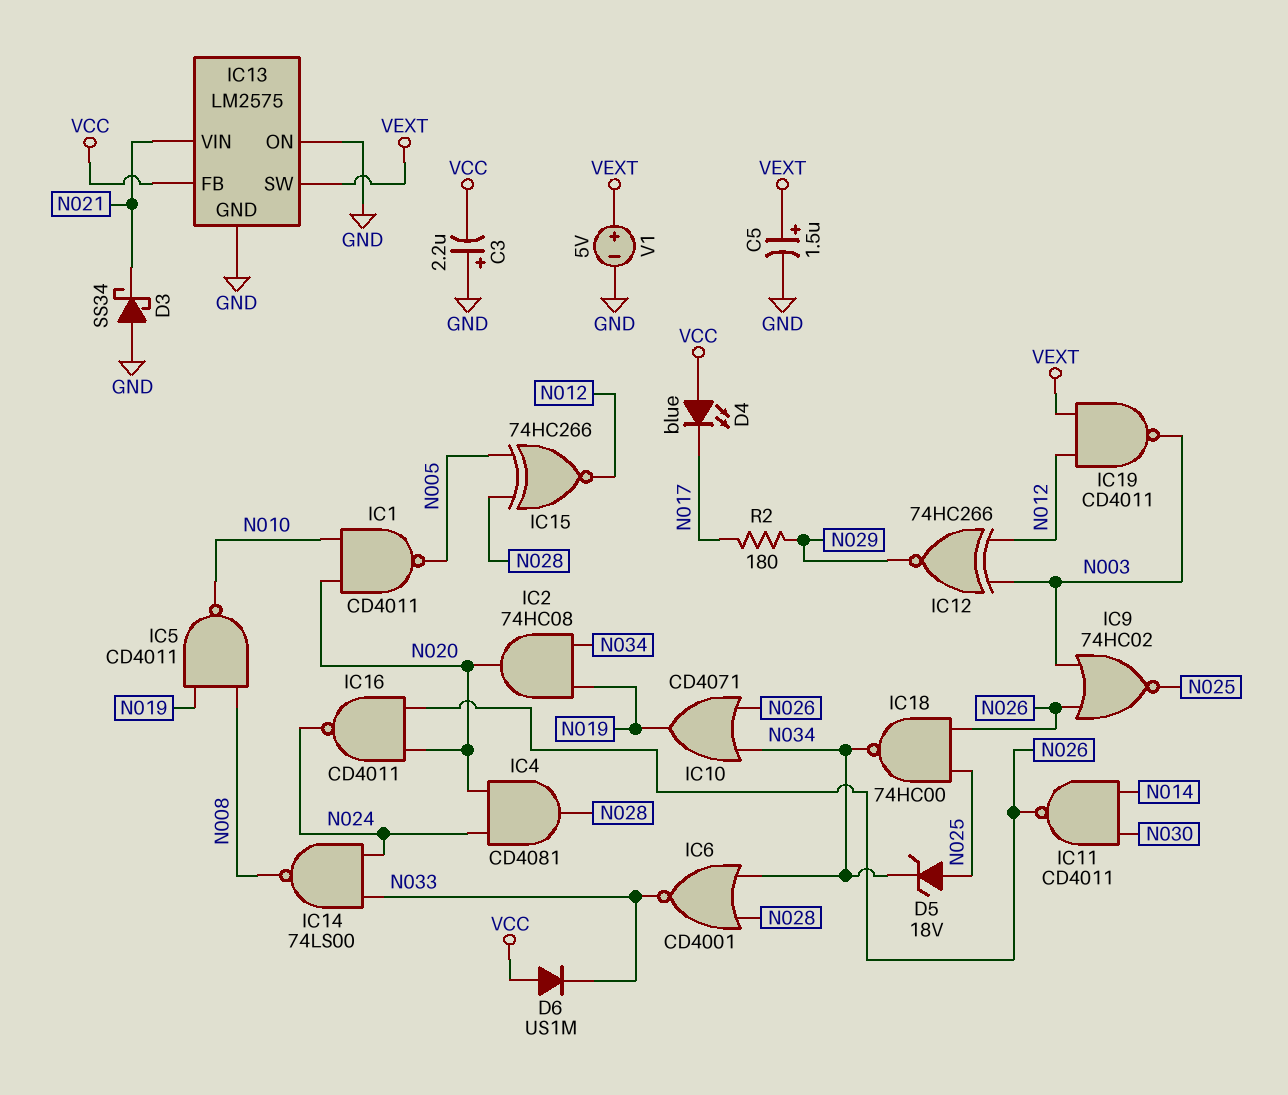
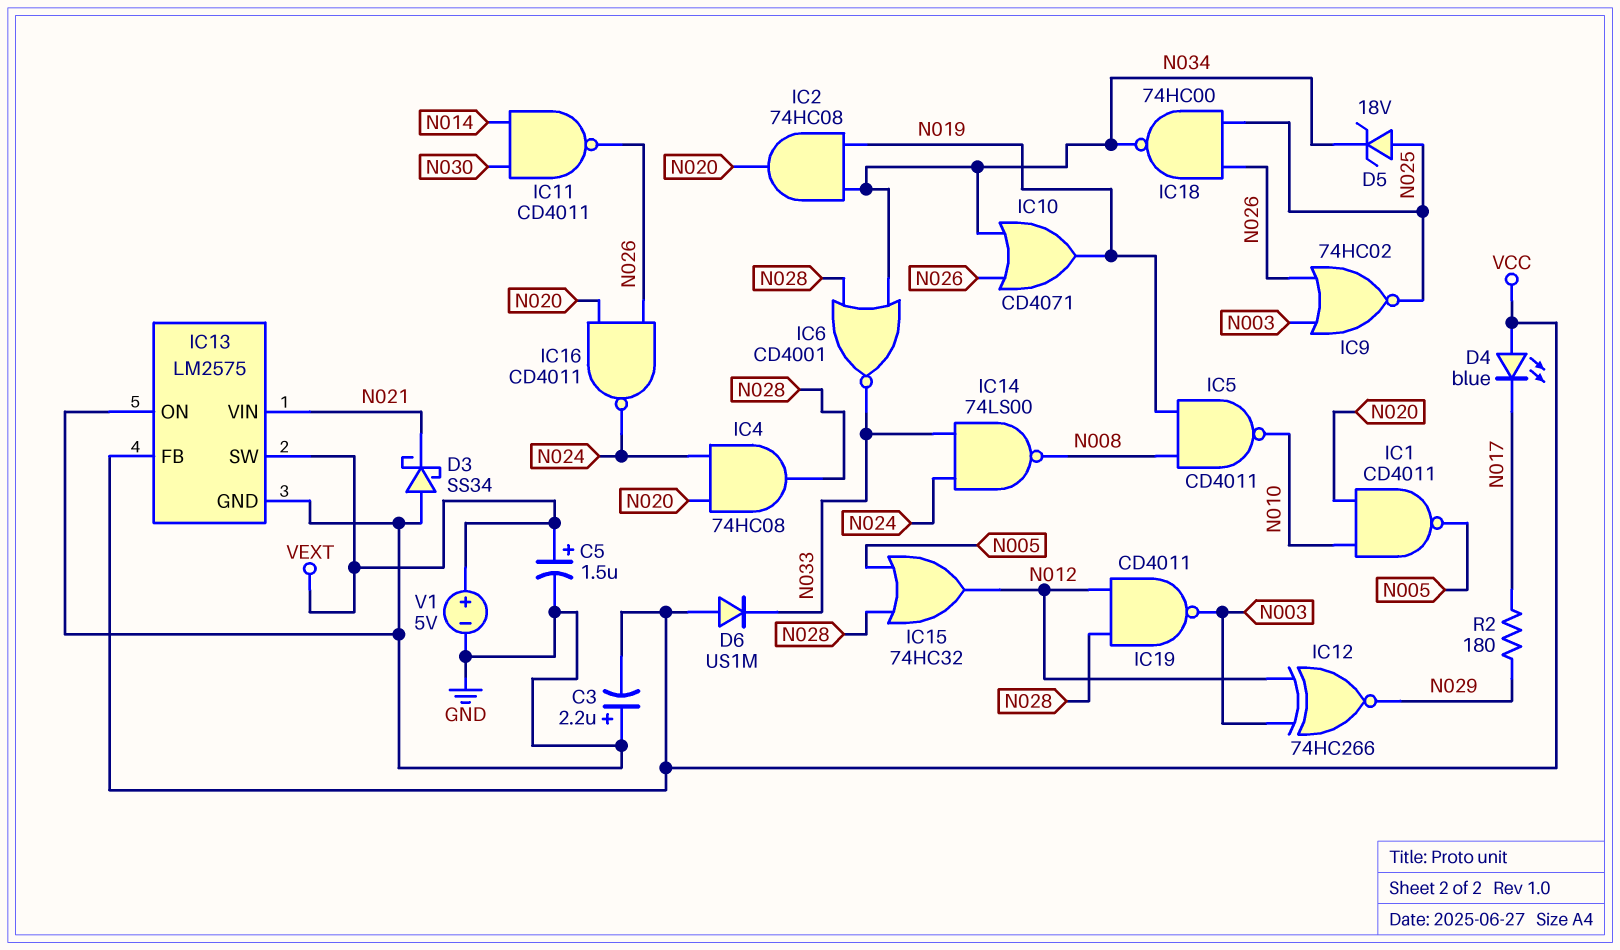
IC4: AND CD4081 (in N020, in N024, out N028) -> AND 74HC08 (in N020, in N024, out N028)
IC15: XNOR 74HC266 (in N005, in N028, out N012) -> OR 74HC32 (in N005, in N028, out N012)
IC19: NAND CD4011 (in N012, in VEXT, out N003) -> NAND CD4011 (in N012, in N028, out N003)

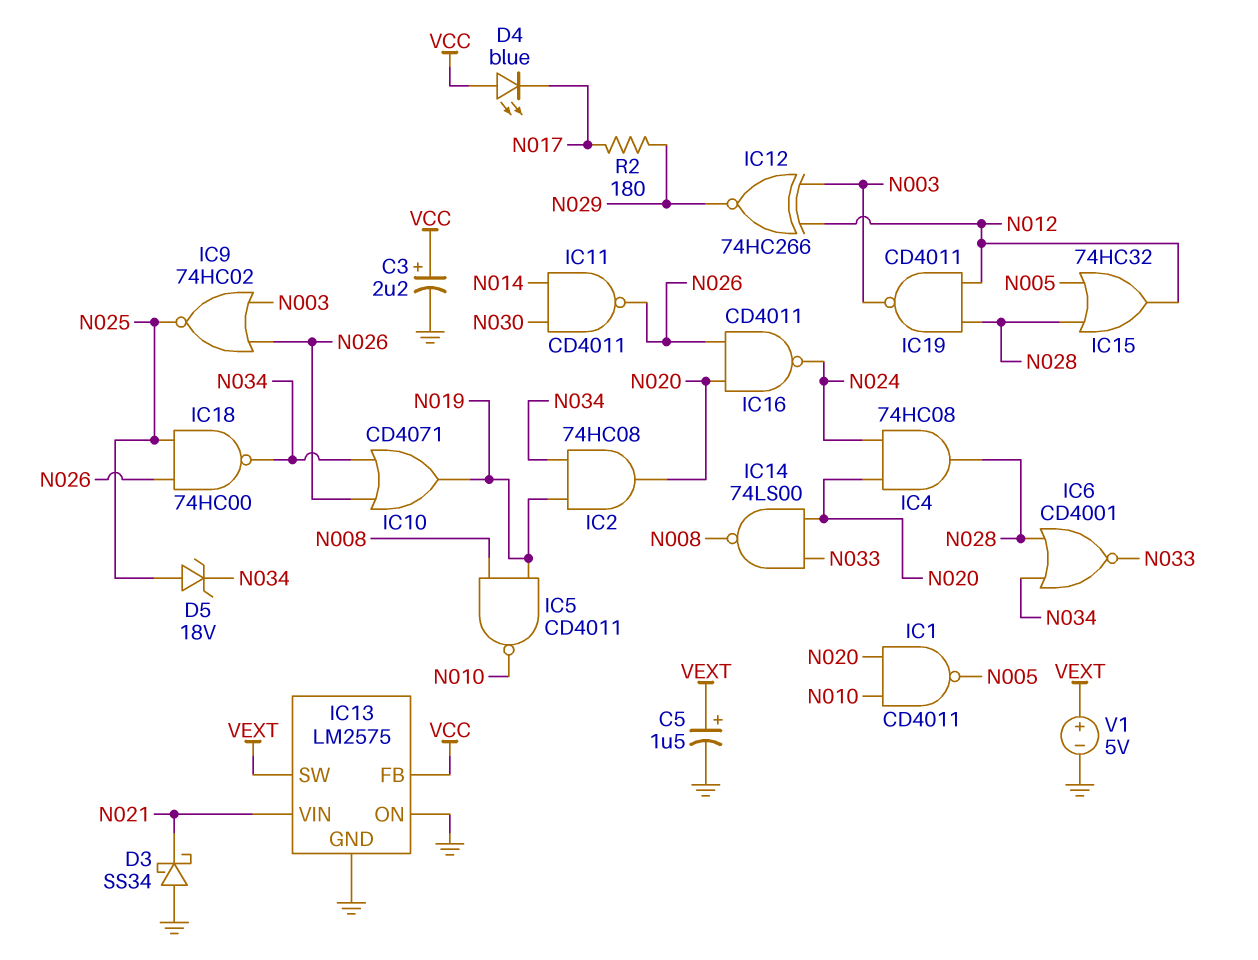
C3: 2.2uF (plus GND, minus VCC) -> 2.2uF (plus VCC, minus GND)
D6: diode US1M (A VCC, K N033) -> none
IC14: NAND 74LS00 (in N024, in N033, out N008) -> NAND 74LS00 (in N020, in N033, out N008)

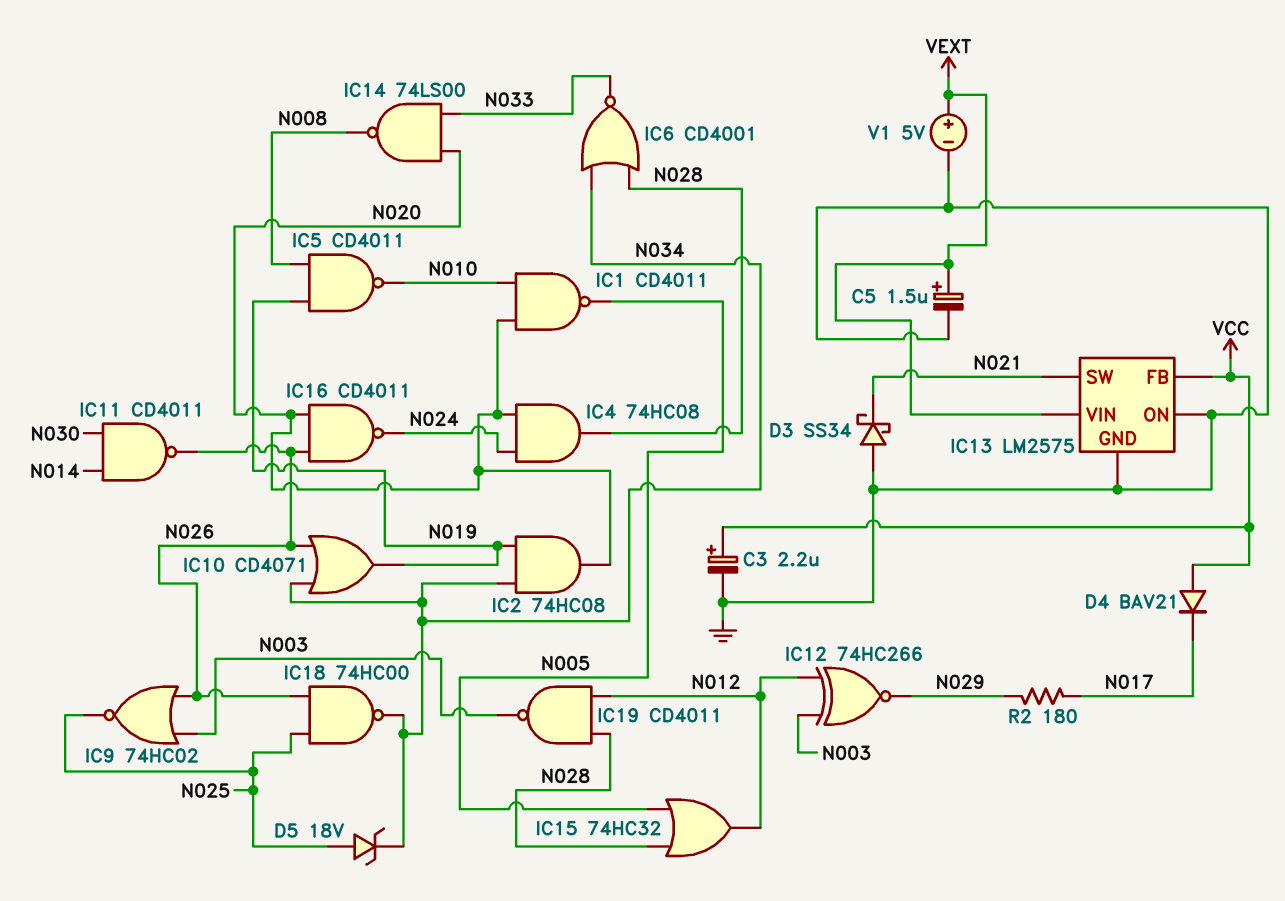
D4: LED blue (A VCC, K N017) -> diode BAV21 (A VCC, K N017)
IC13 pin SW: VEXT -> N021
IC13 pin VIN: N021 -> VEXT

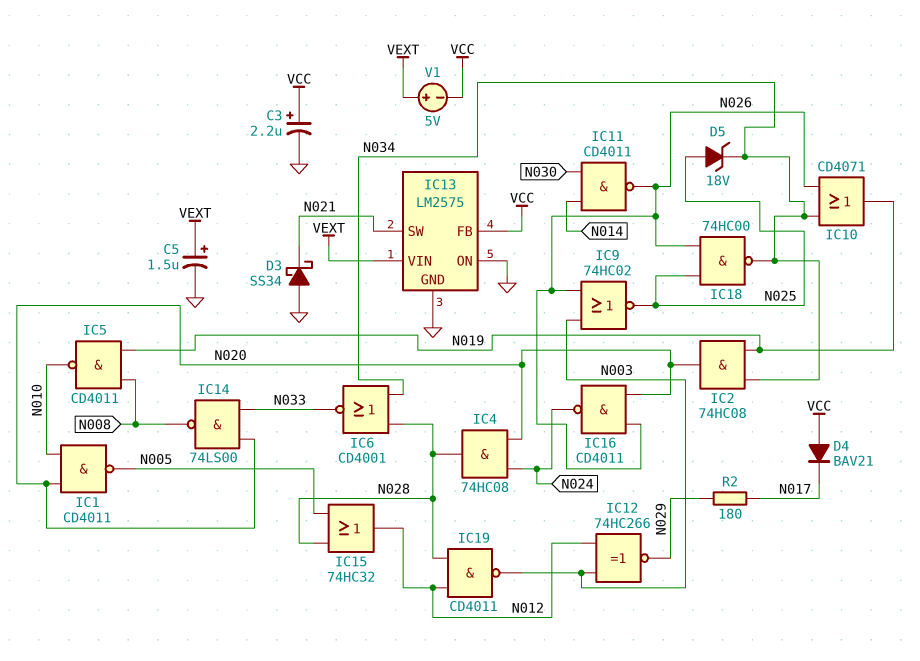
V1: 5V (plus VEXT, minus GND) -> 5V (plus VEXT, minus VCC)

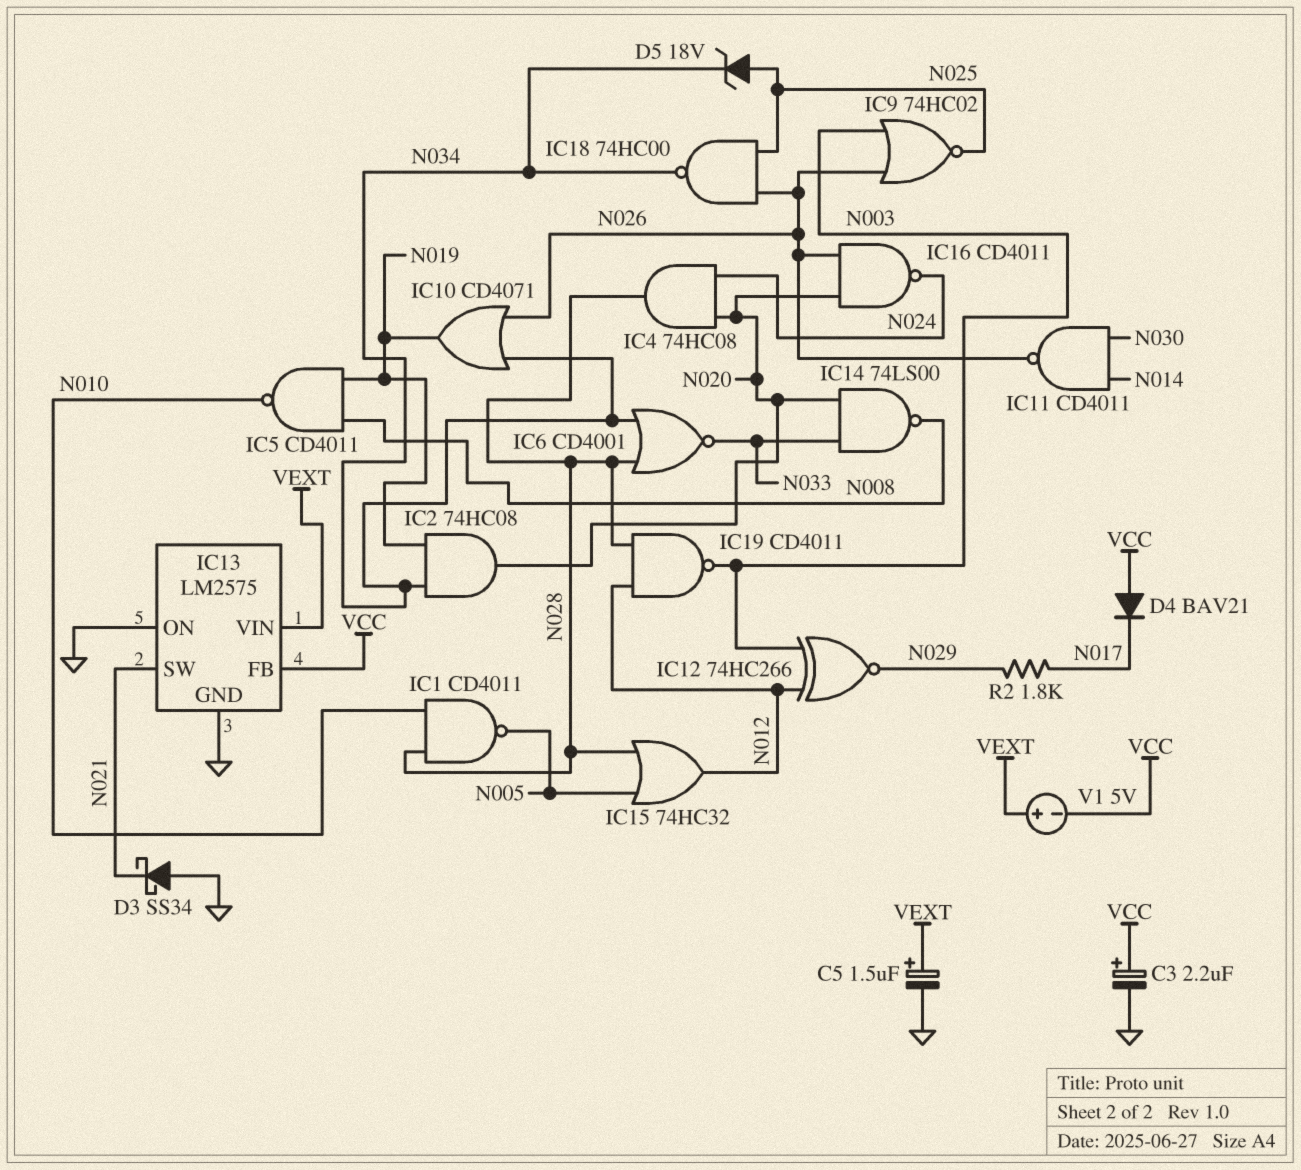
IC1: NAND CD4011 (in N010, in N020, out N005) -> NAND CD4011 (in N010, in N028, out N005)
R2: 180 (N017, N029) -> 1.8k (N017, N029)

